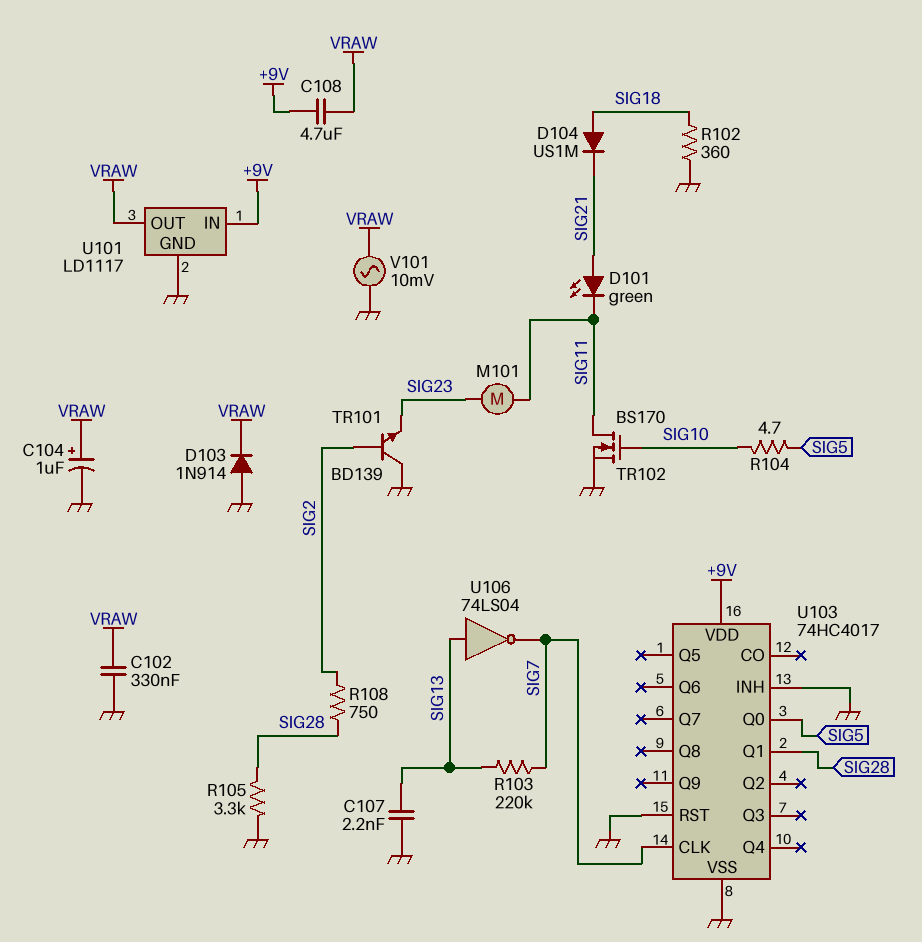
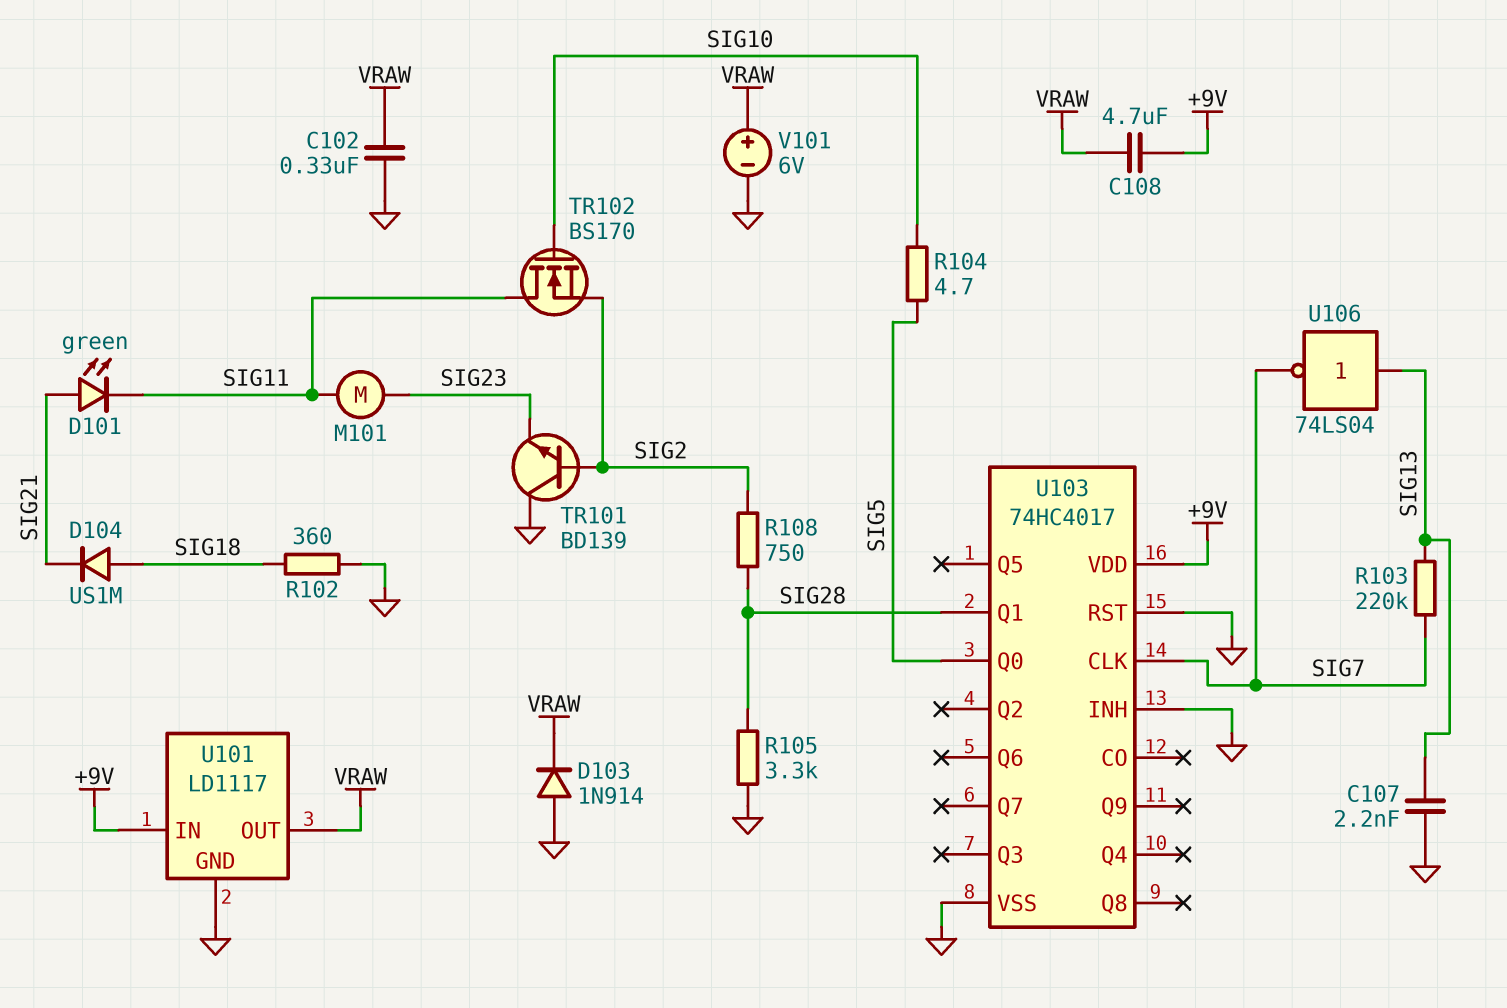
C104: 1uF (plus VRAW, minus GND) -> none
TR102: NMOS BS170 (G SIG10, D SIG11, S GND) -> NMOS BS170 (G SIG10, D SIG11, S SIG2)
V101: AC 10mV (GND, VRAW) -> 6V (plus VRAW, minus GND)

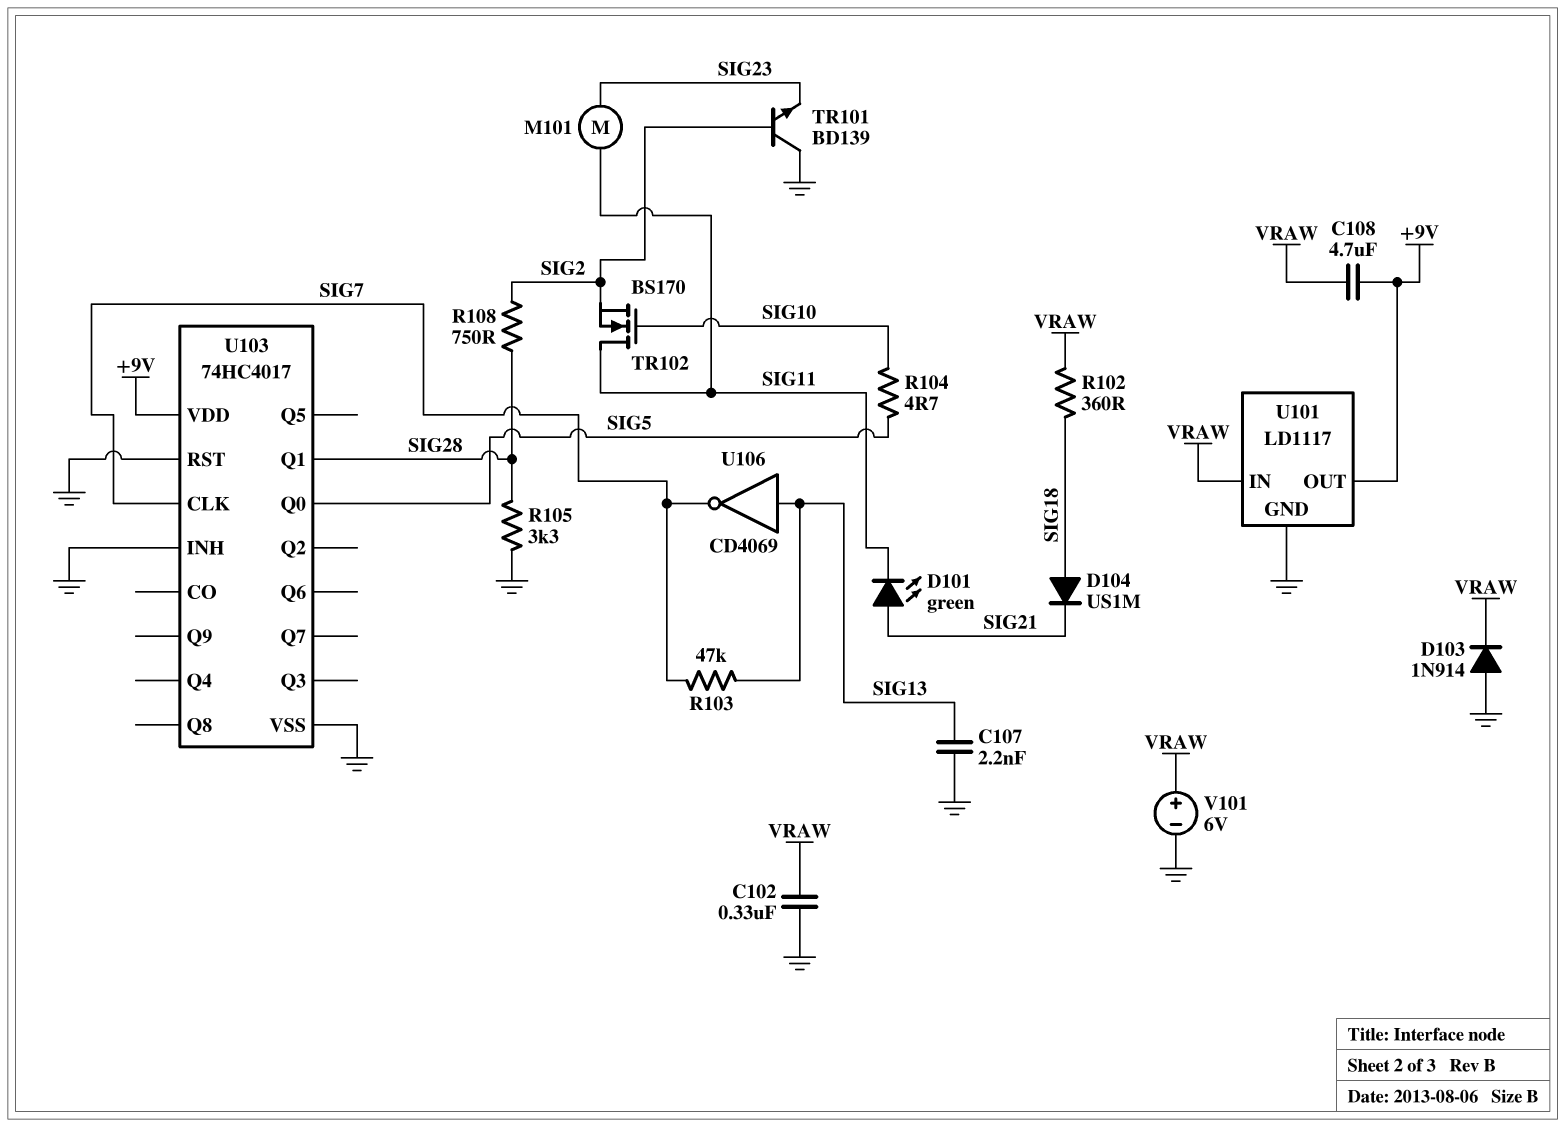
R102: 360 (GND, SIG18) -> 360 (SIG18, VRAW)
R103: 220k (SIG7, SIG13) -> 47k (SIG7, SIG13)
U101 pin IN: +9V -> VRAW
U101 pin OUT: VRAW -> +9V
U106: NOT 74LS04 (in SIG13, out SIG7) -> NOT CD4069 (in SIG13, out SIG7)

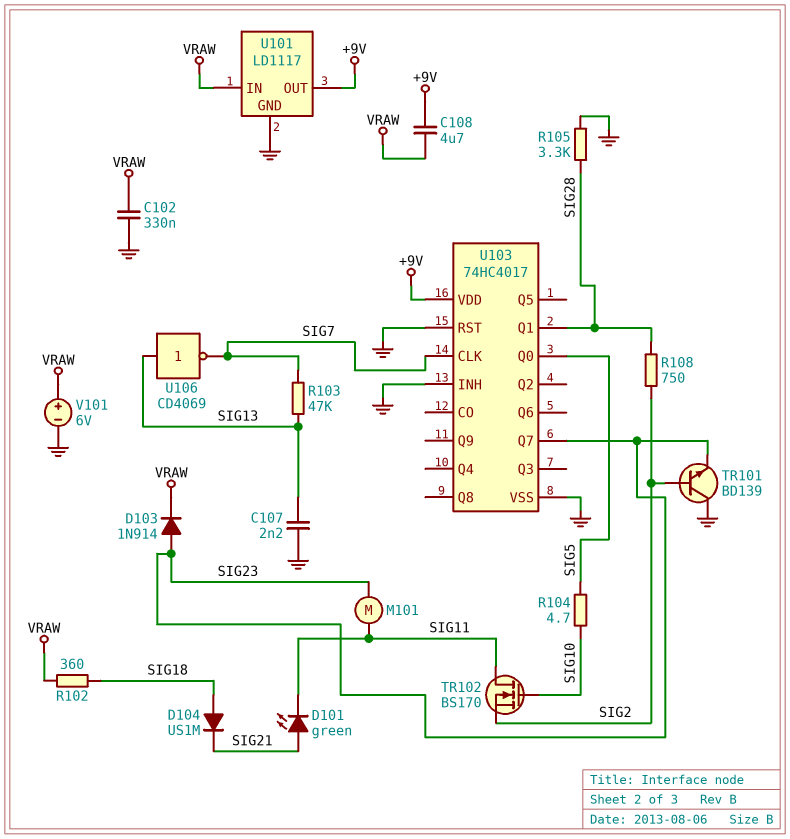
D103: diode 1N914 (A GND, K VRAW) -> diode 1N914 (A SIG23, K VRAW)
U103 pin Q7: none -> SIG23

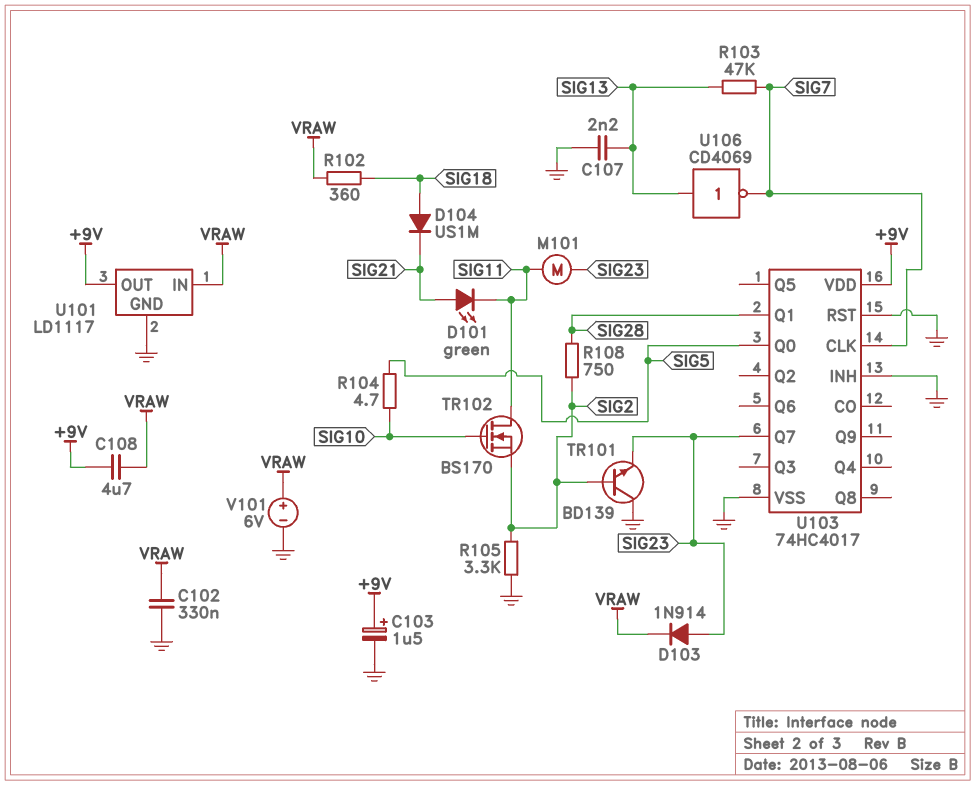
C103: none -> 1.5uF (plus +9V, minus GND)
R105: 3.3k (GND, SIG28) -> 3.3k (GND, SIG2)

